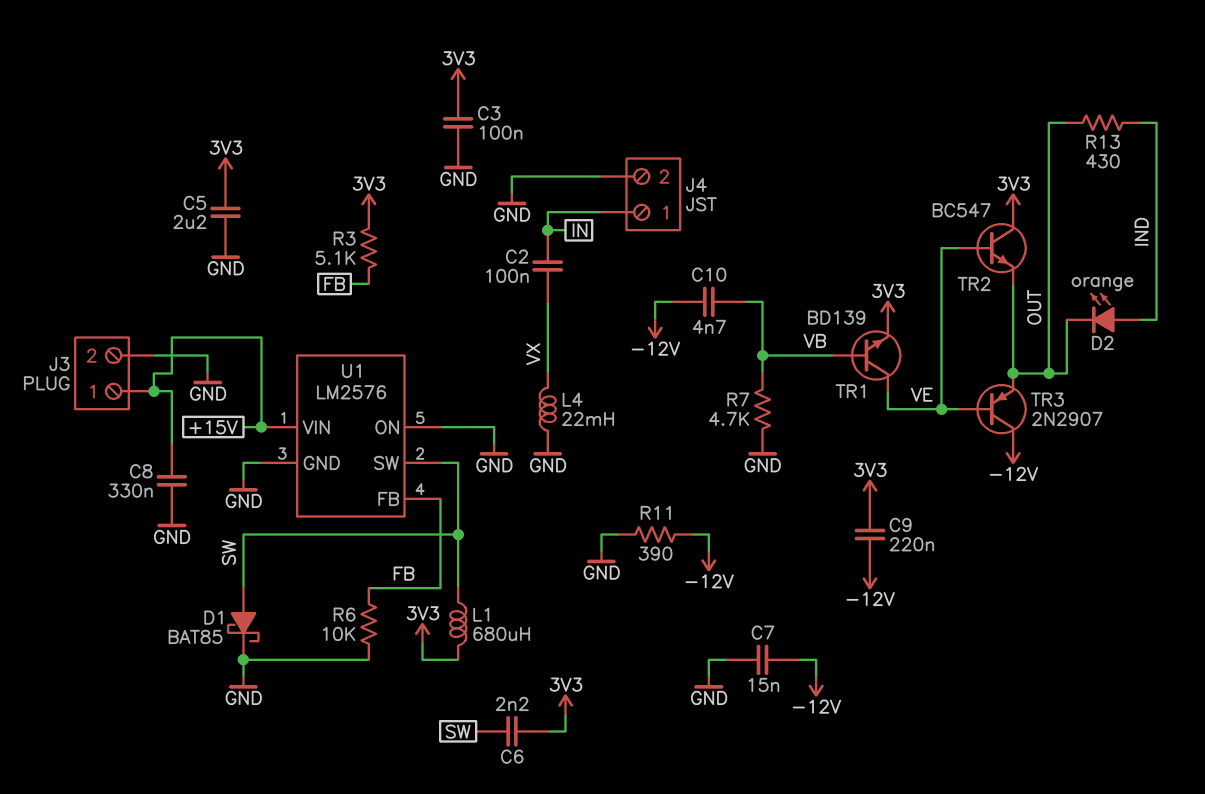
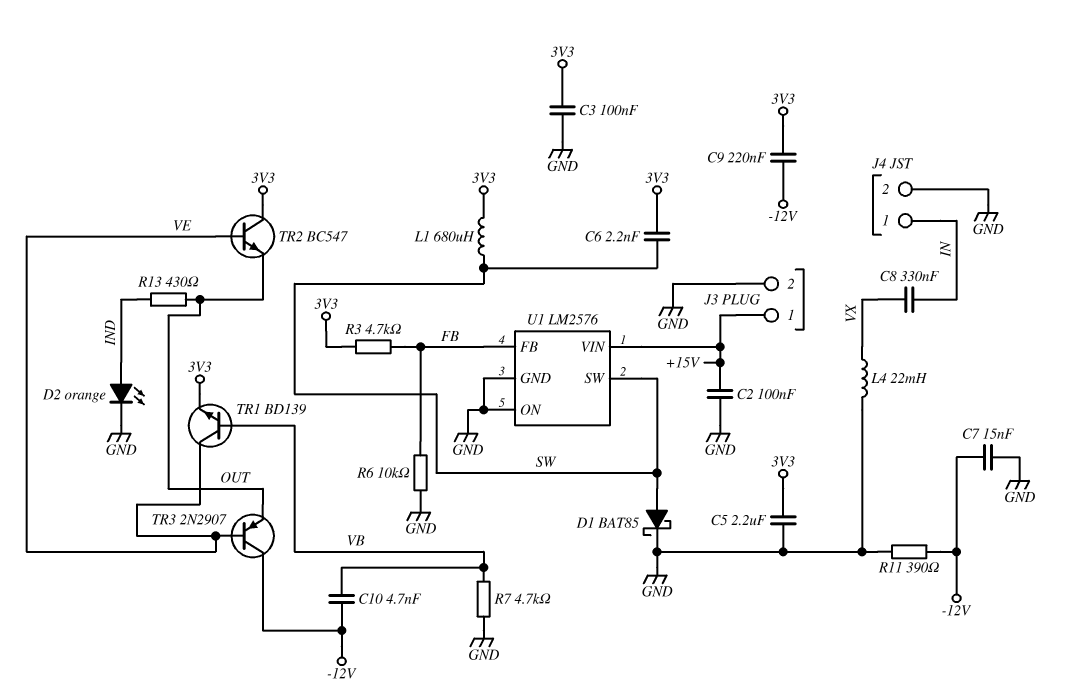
C2: 100nF (IN, VX) -> 100nF (+15V, GND)
C8: 330nF (+15V, GND) -> 330nF (IN, VX)
D2: LED orange (A IND, K OUT) -> LED orange (A IND, K GND)
R3: 5.1k (3V3, FB) -> 4.7k (3V3, FB)

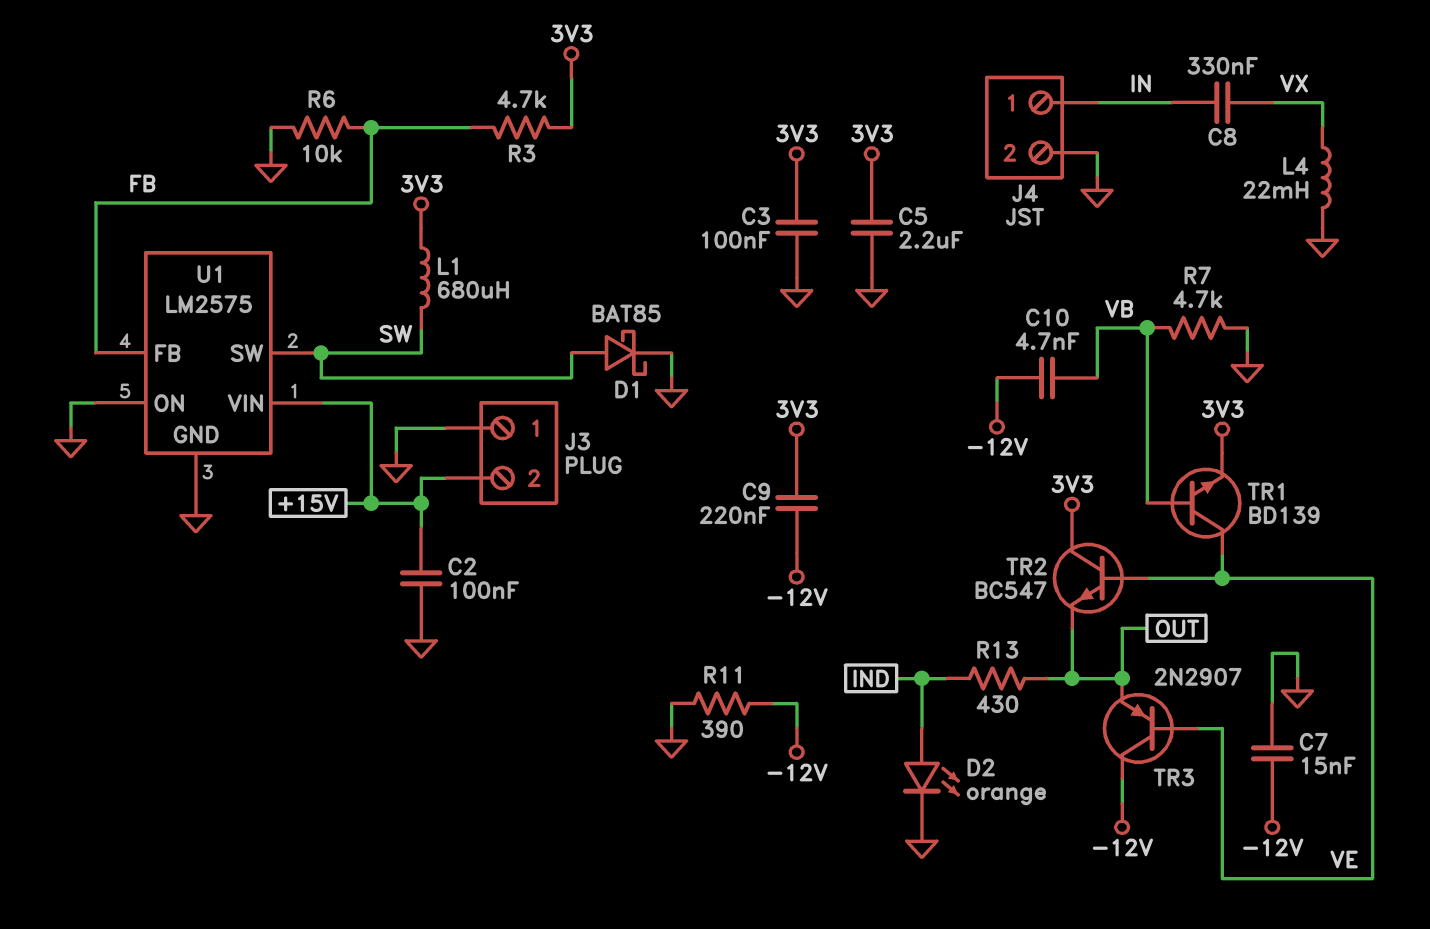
C6: 2.2nF (3V3, SW) -> none
J3 pin 1: +15V -> GND
J3 pin 2: GND -> +15V
U1: LM2576 -> LM2575

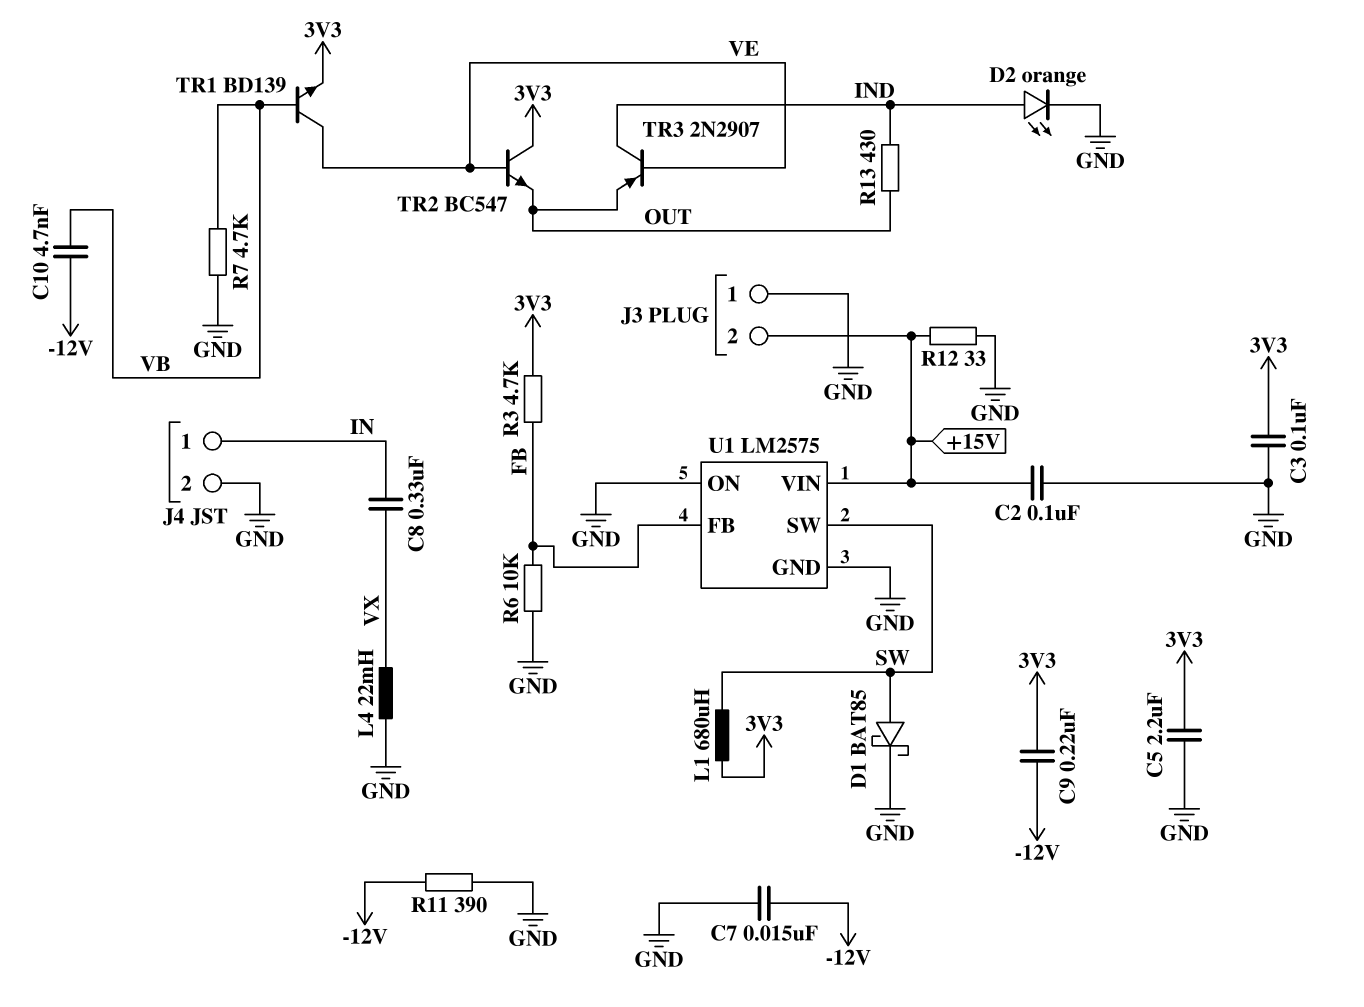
R12: none -> 33 (+15V, GND)
TR3: PNP 2N2907 (B VE, C -12V, E OUT) -> PNP 2N2907 (B VE, C IND, E OUT)

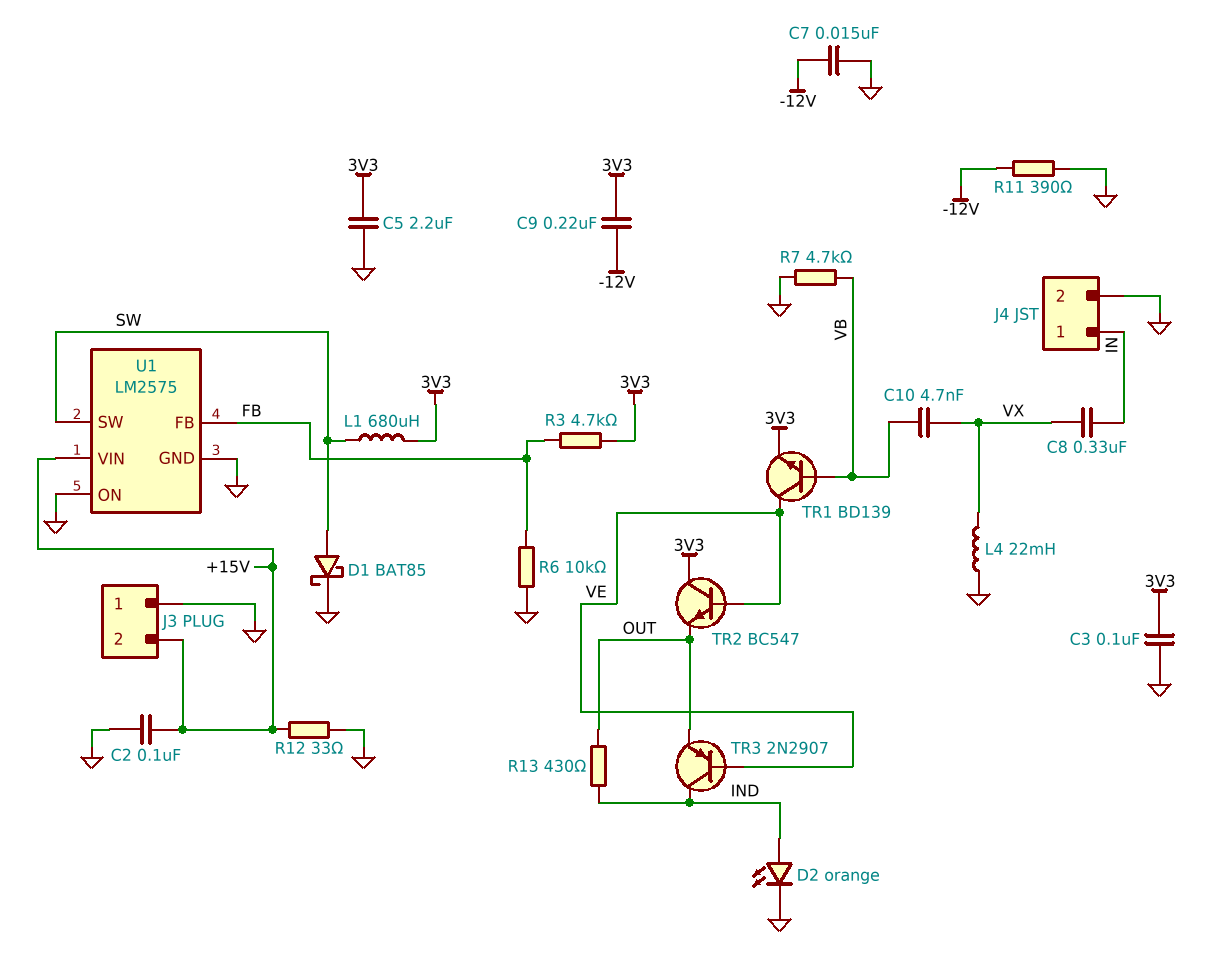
C10: 4.7nF (-12V, VB) -> 4.7nF (VB, VX)

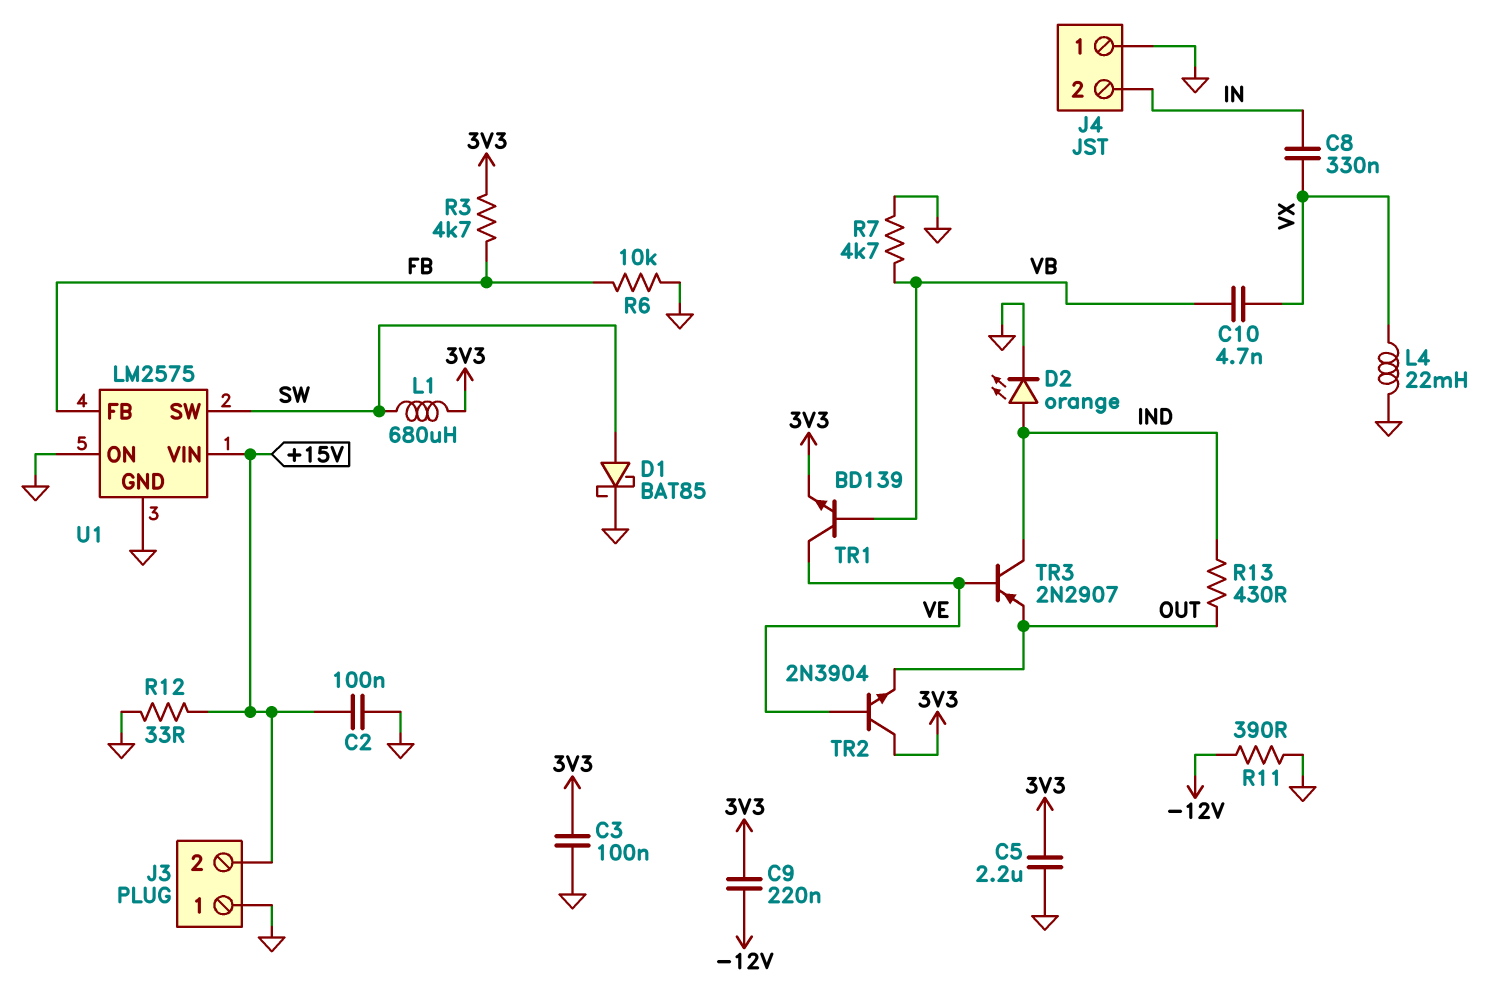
C7: 15nF (-12V, GND) -> none
J4 pin 1: IN -> GND
J4 pin 2: GND -> IN
TR2: NPN BC547 (B VE, C 3V3, E OUT) -> NPN 2N3904 (B VE, C 3V3, E OUT)

